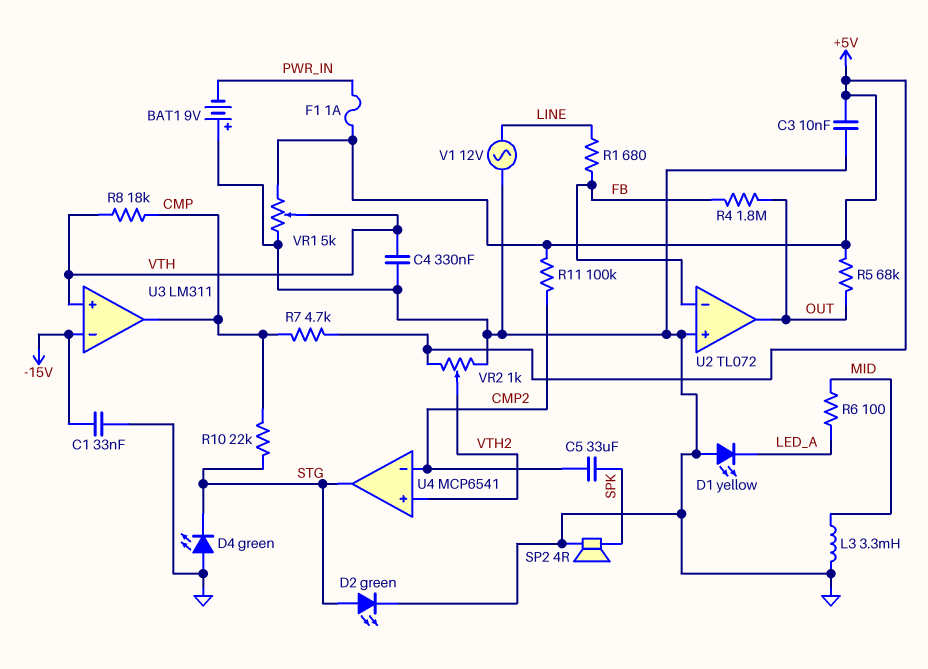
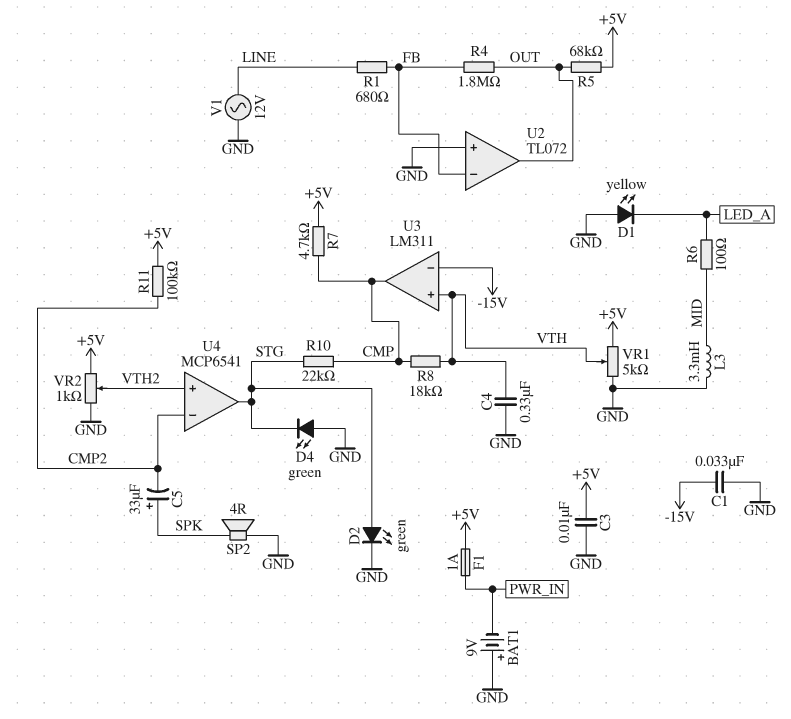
C5: 33uF (CMP2, SPK) -> 33uF (plus SPK, minus CMP2)

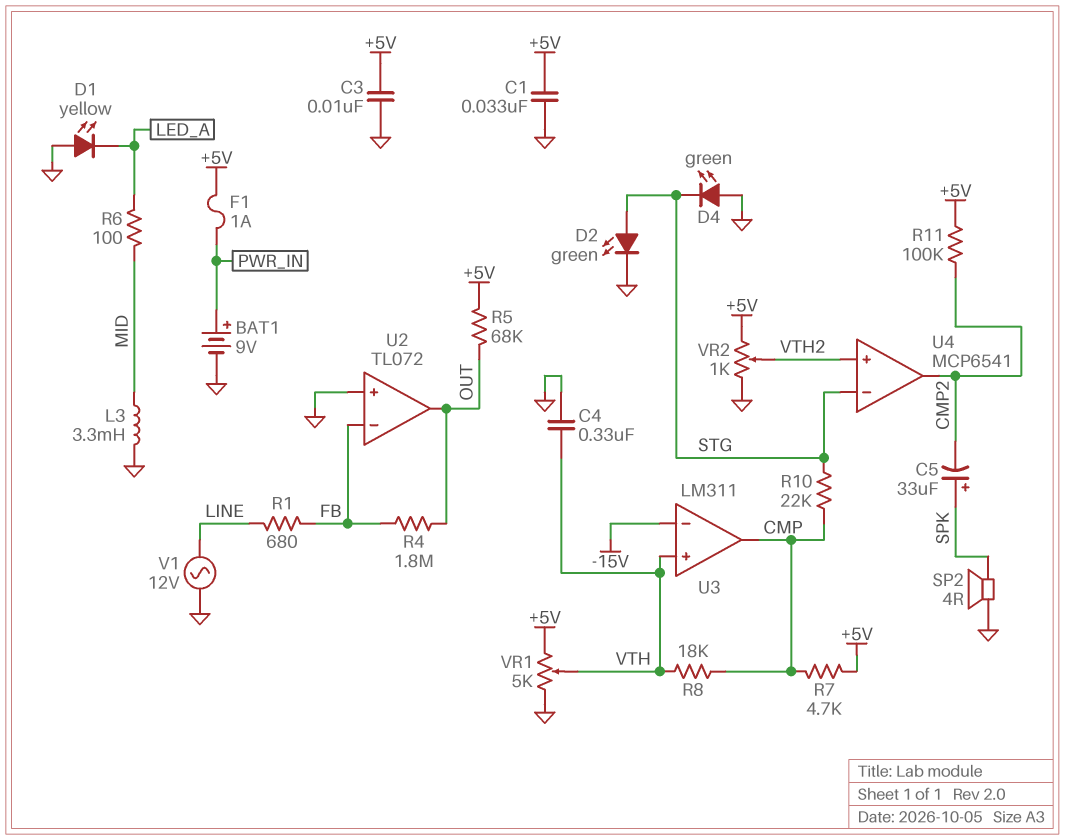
BAT1: 9V (plus GND, minus PWR_IN) -> 9V (plus PWR_IN, minus GND)
C1: 33nF (-15V, GND) -> 33nF (+5V, GND)
U4 pin in-: CMP2 -> STG
U4 pin out: STG -> CMP2

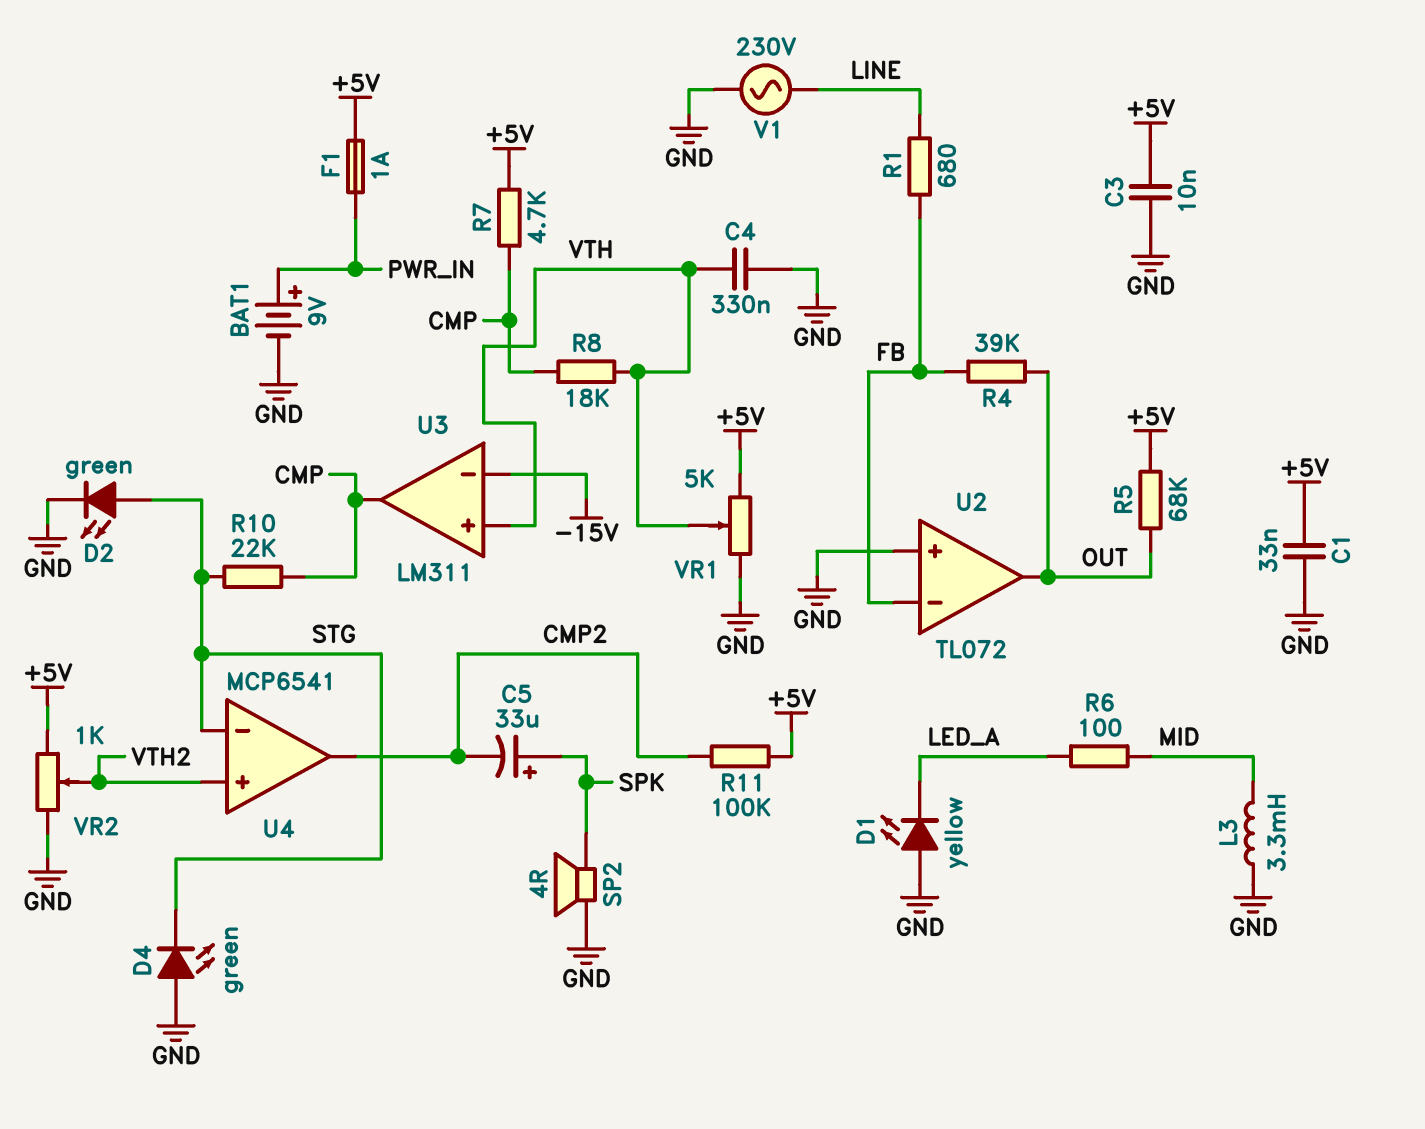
R4: 1.8M (FB, OUT) -> 39k (FB, OUT)
V1: AC 12V (GND, LINE) -> AC 230V (GND, LINE)

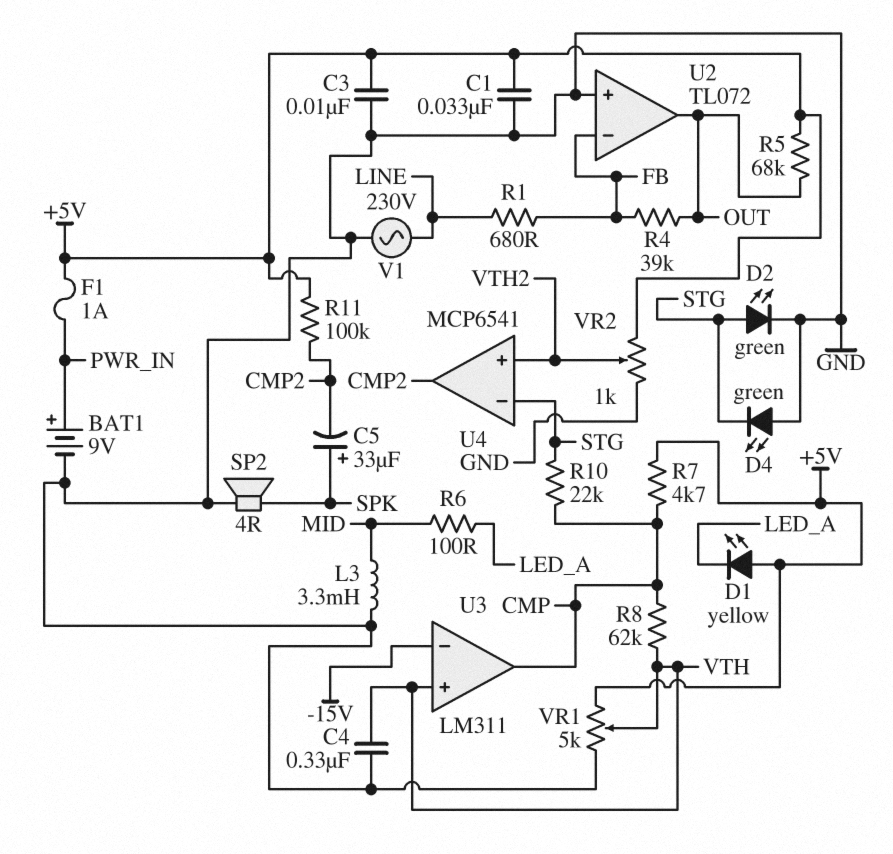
D1: LED yellow (A GND, K LED_A) -> LED yellow (A +5V, K LED_A)
R8: 18k (CMP, VTH) -> 62k (CMP, VTH)

